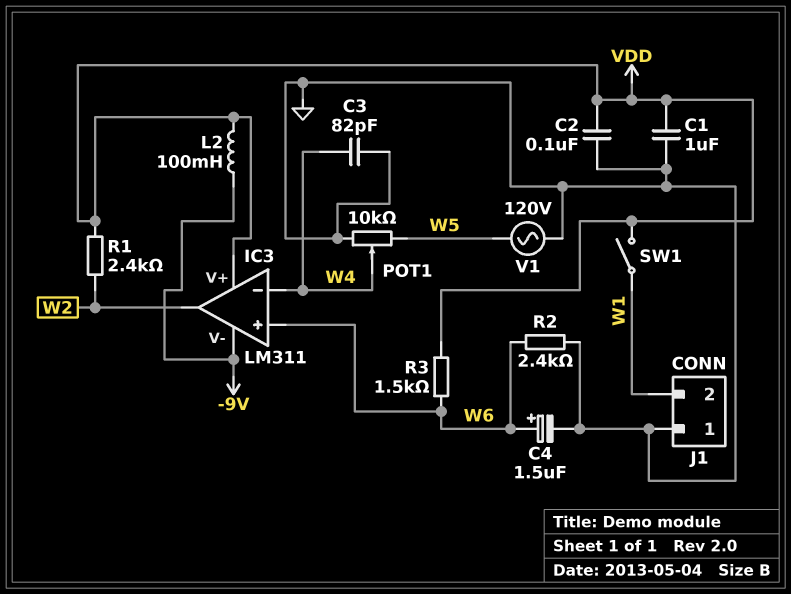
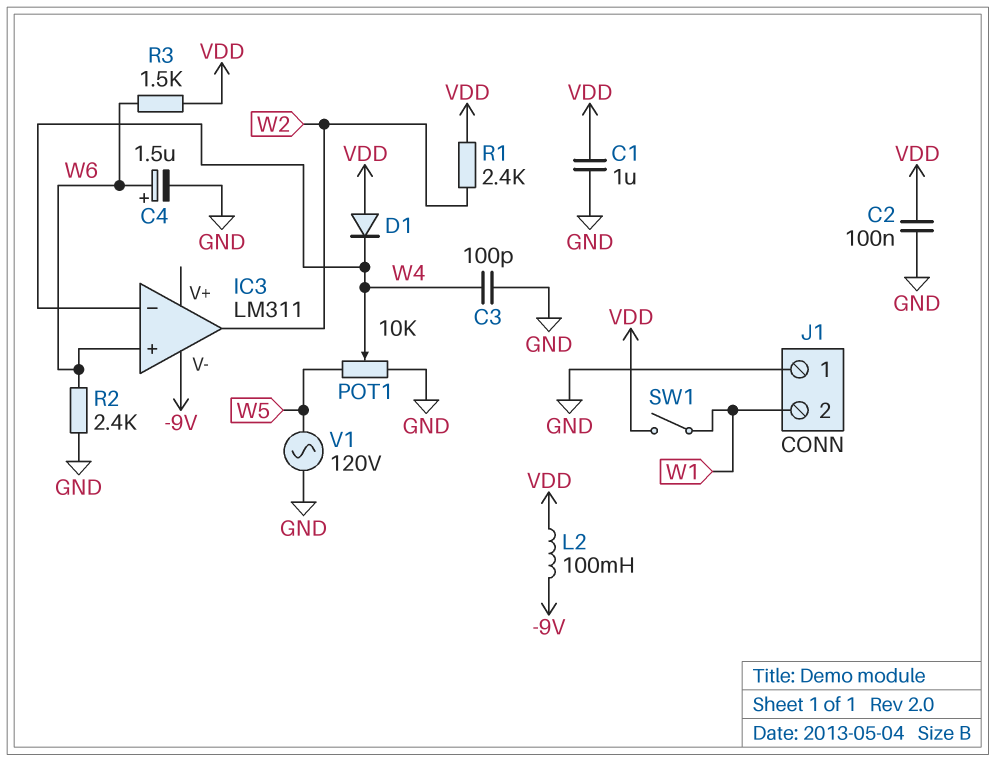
C3: 82pF (GND, W4) -> 100pF (GND, W4)
D1: none -> diode (A VDD, K W4)
IC3 pin V+: VDD -> none

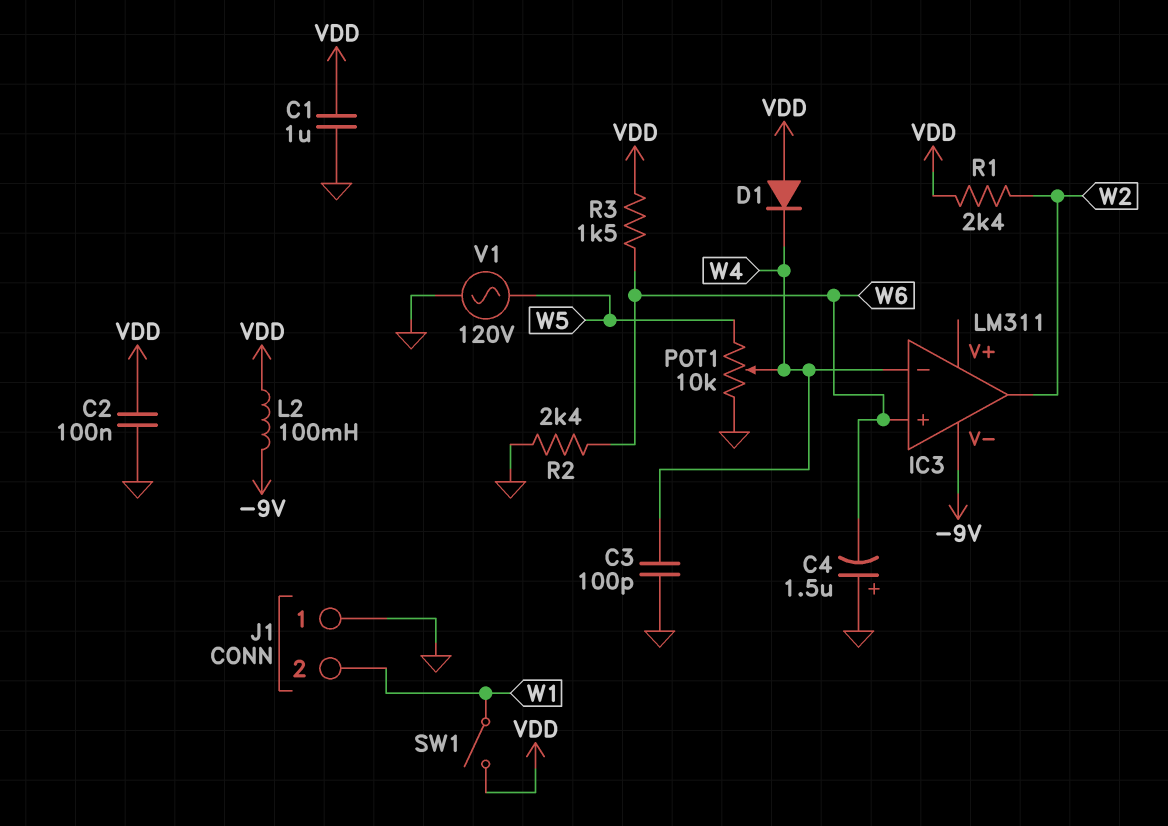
C4: 1.5uF (plus W6, minus GND) -> 1.5uF (plus GND, minus W6)

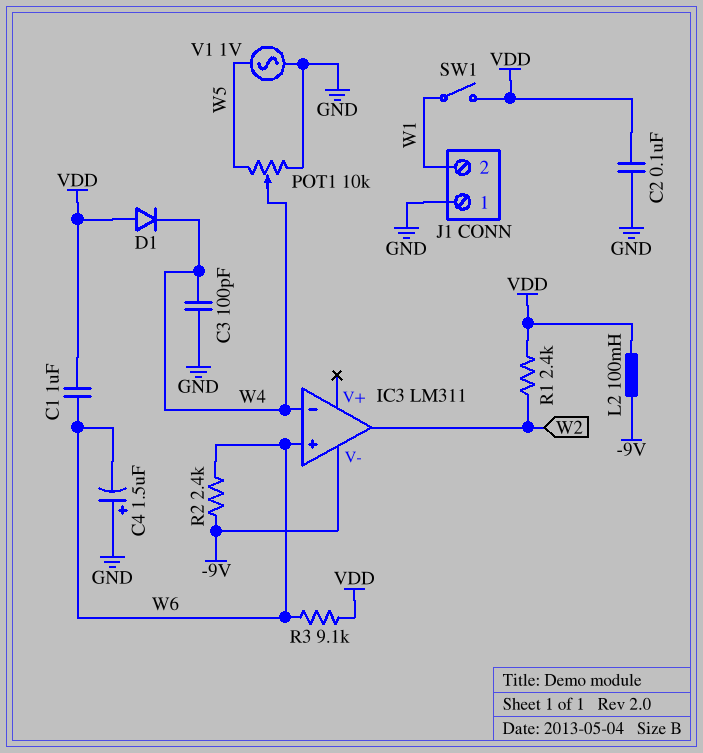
C1: 1uF (GND, VDD) -> 1uF (VDD, W6)
R2: 2.4k (GND, W6) -> 2.4k (-9V, W6)
R3: 1.5k (VDD, W6) -> 9.1k (VDD, W6)
V1: AC 120V (GND, W5) -> AC 1V (GND, W5)

